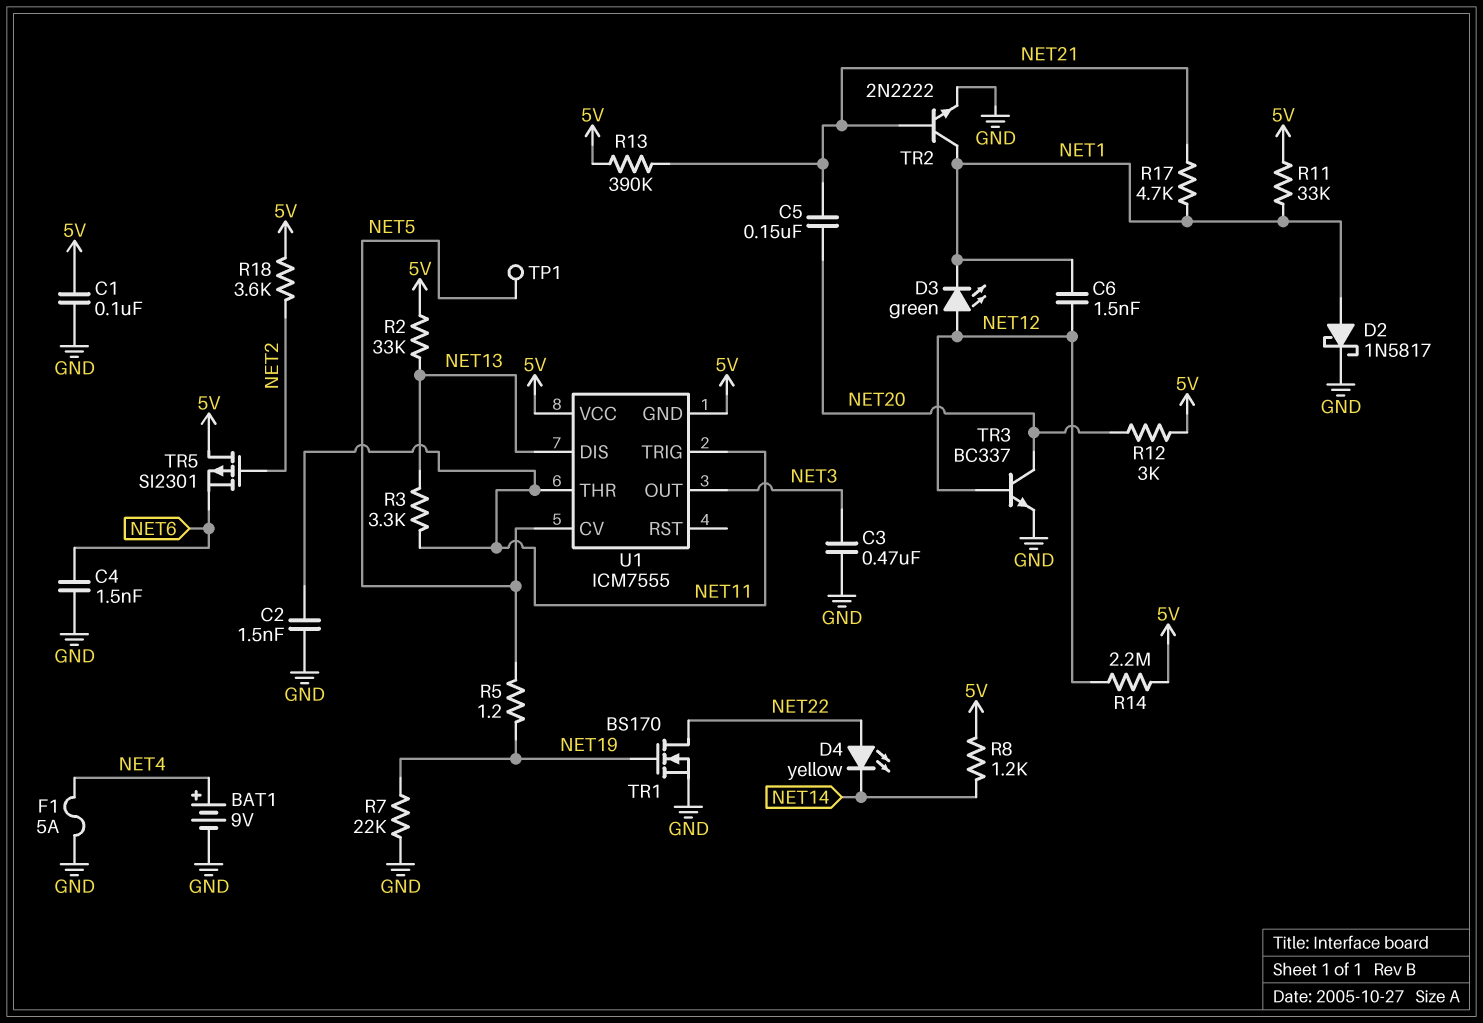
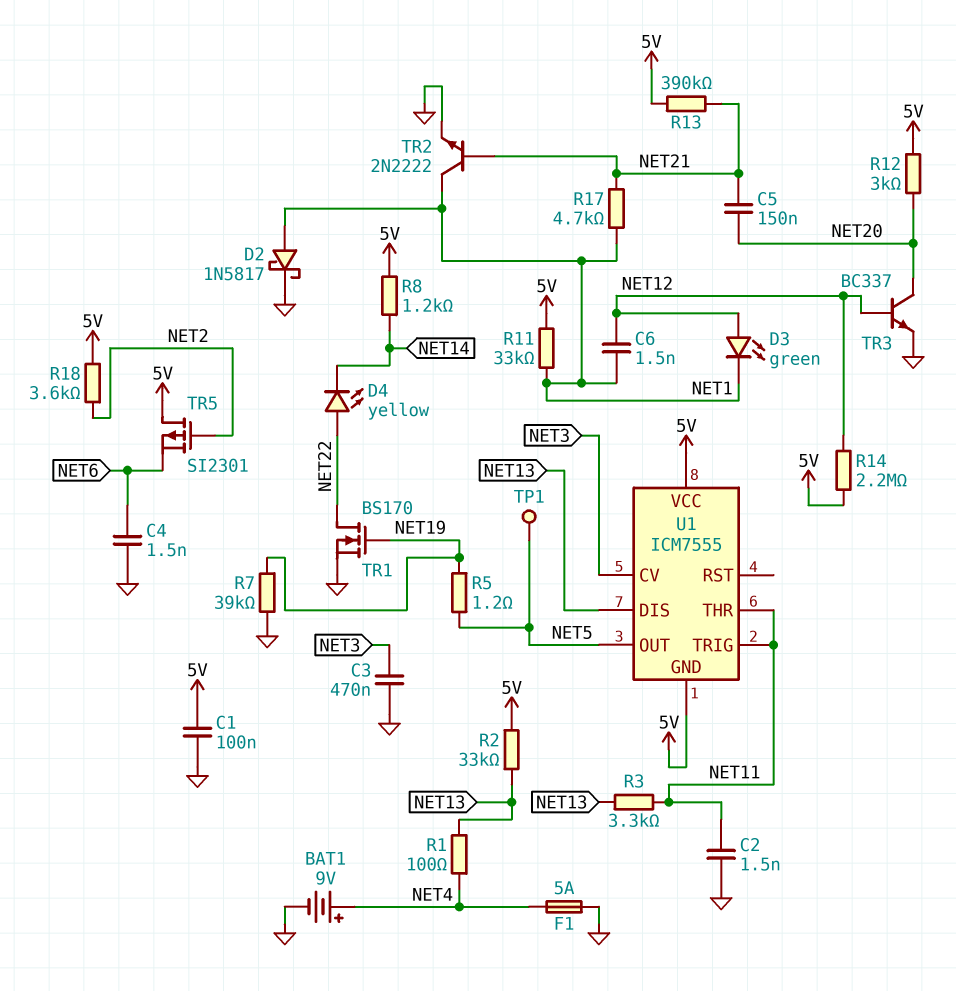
R1: none -> 100 (NET4, NET13)
R7: 22k (GND, NET19) -> 39k (GND, NET19)
U1 pin CV: NET5 -> NET3
U1 pin OUT: NET3 -> NET5

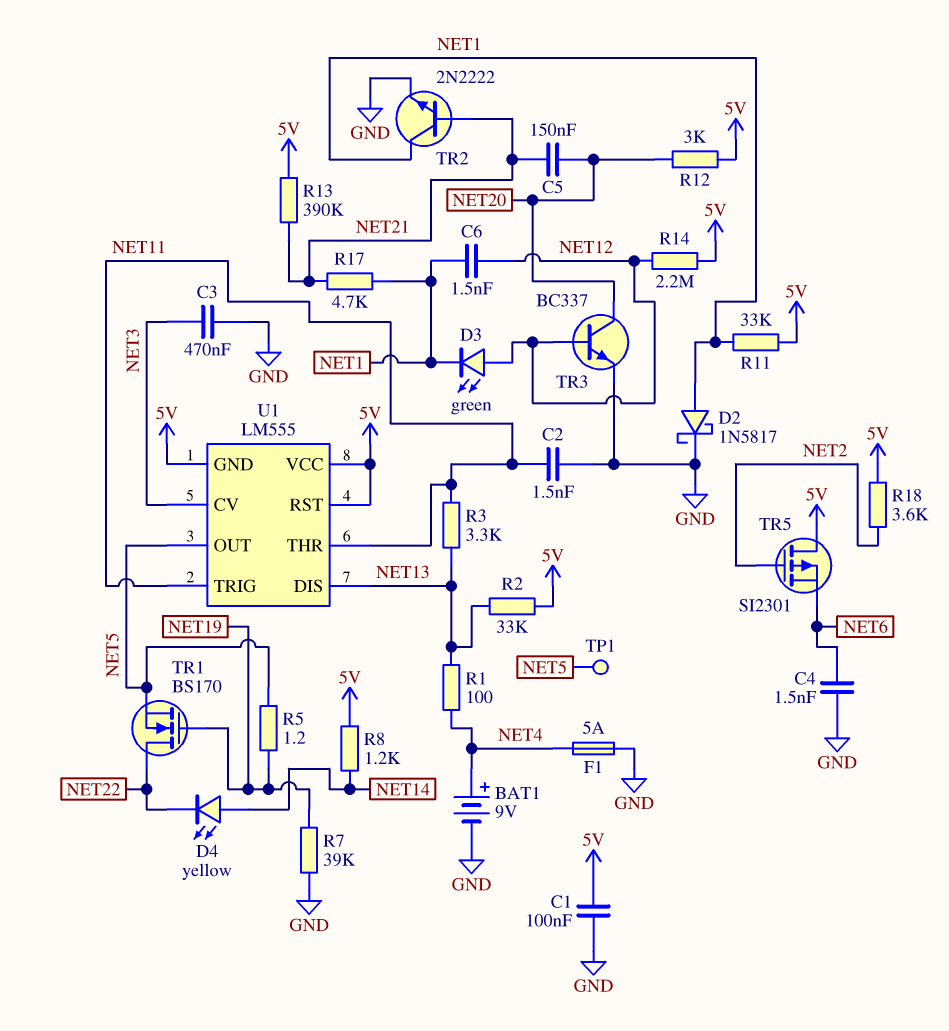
D4: LED yellow (A NET22, K NET14) -> LED yellow (A NET14, K NET22)
TR1: NMOS BS170 (G NET19, D NET22, S GND) -> NMOS BS170 (G NET19, D NET22, S NET5)
U1: ICM7555 -> LM555
U1 pin RST: none -> 5V

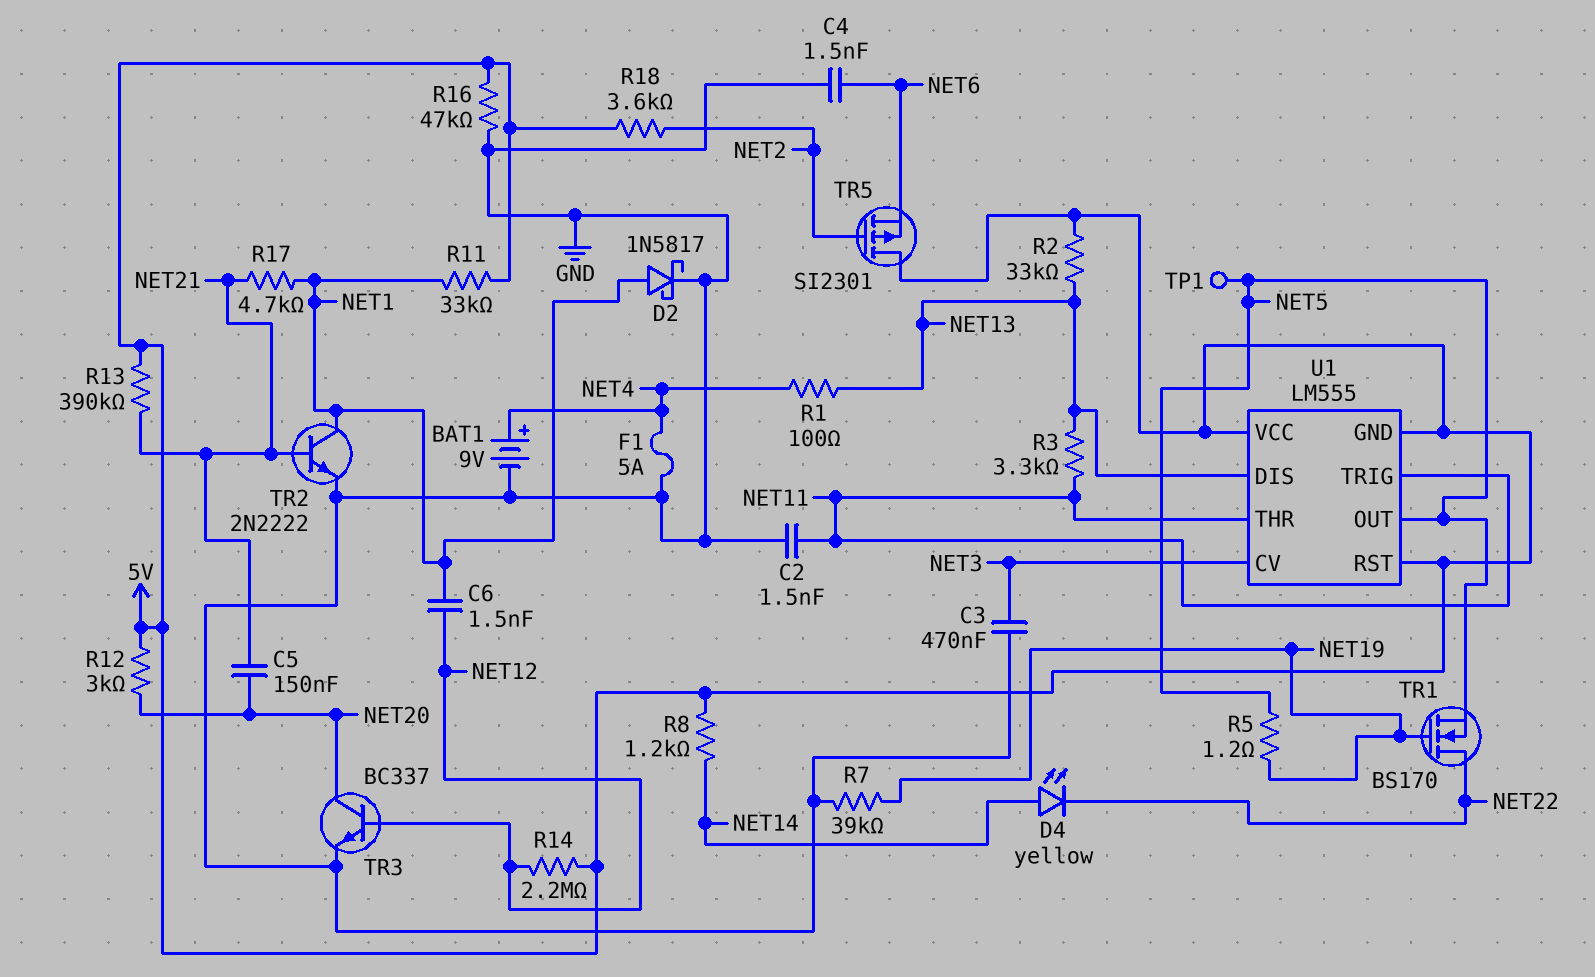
C1: 100nF (5V, GND) -> none
D3: LED green (A NET12, K NET1) -> none
R16: none -> 47k (5V, GND)

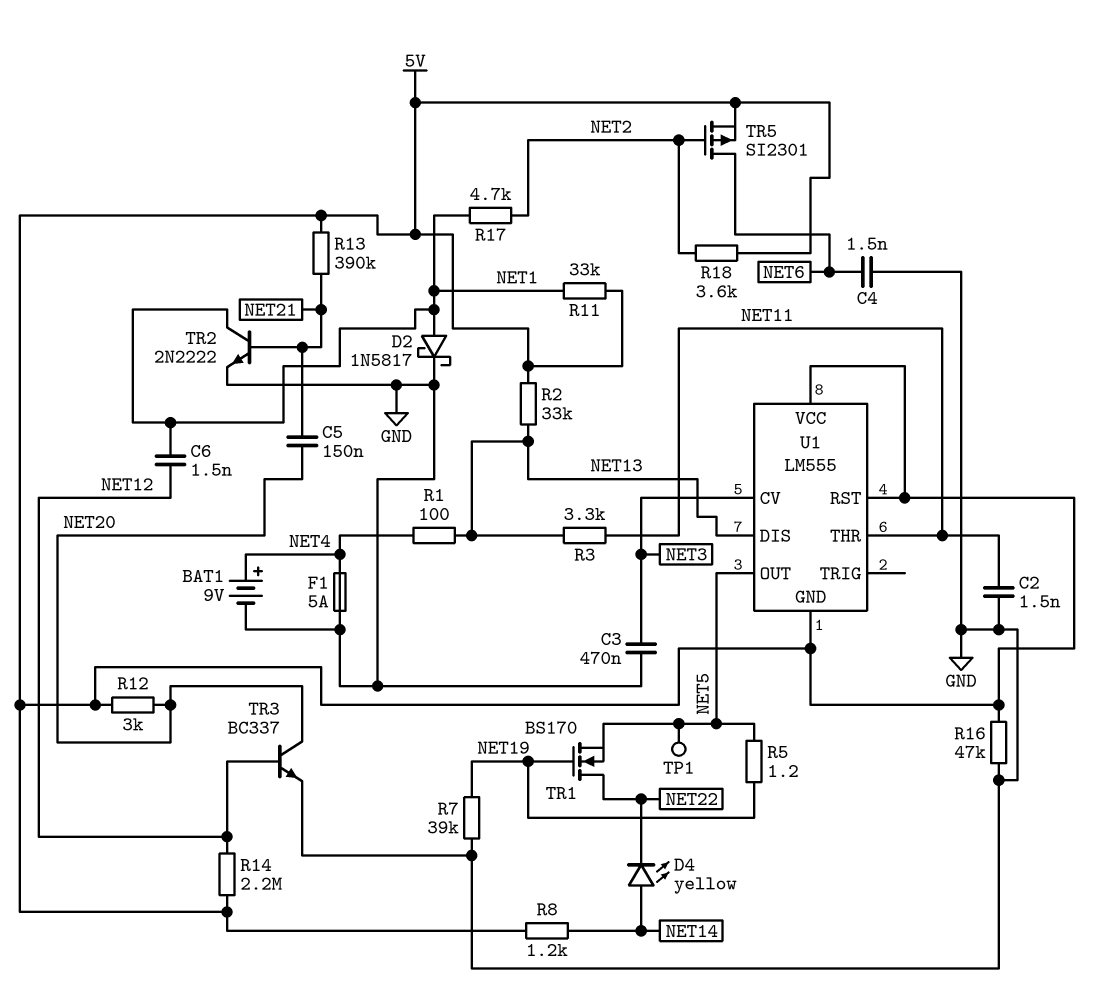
R17: 4.7k (NET1, NET21) -> 4.7k (NET1, NET2)
TR5: PMOS SI2301 (G NET2, D 5V, S NET6) -> PMOS SI2301 (G NET2, D NET6, S 5V)
U1 pin TRIG: NET11 -> none

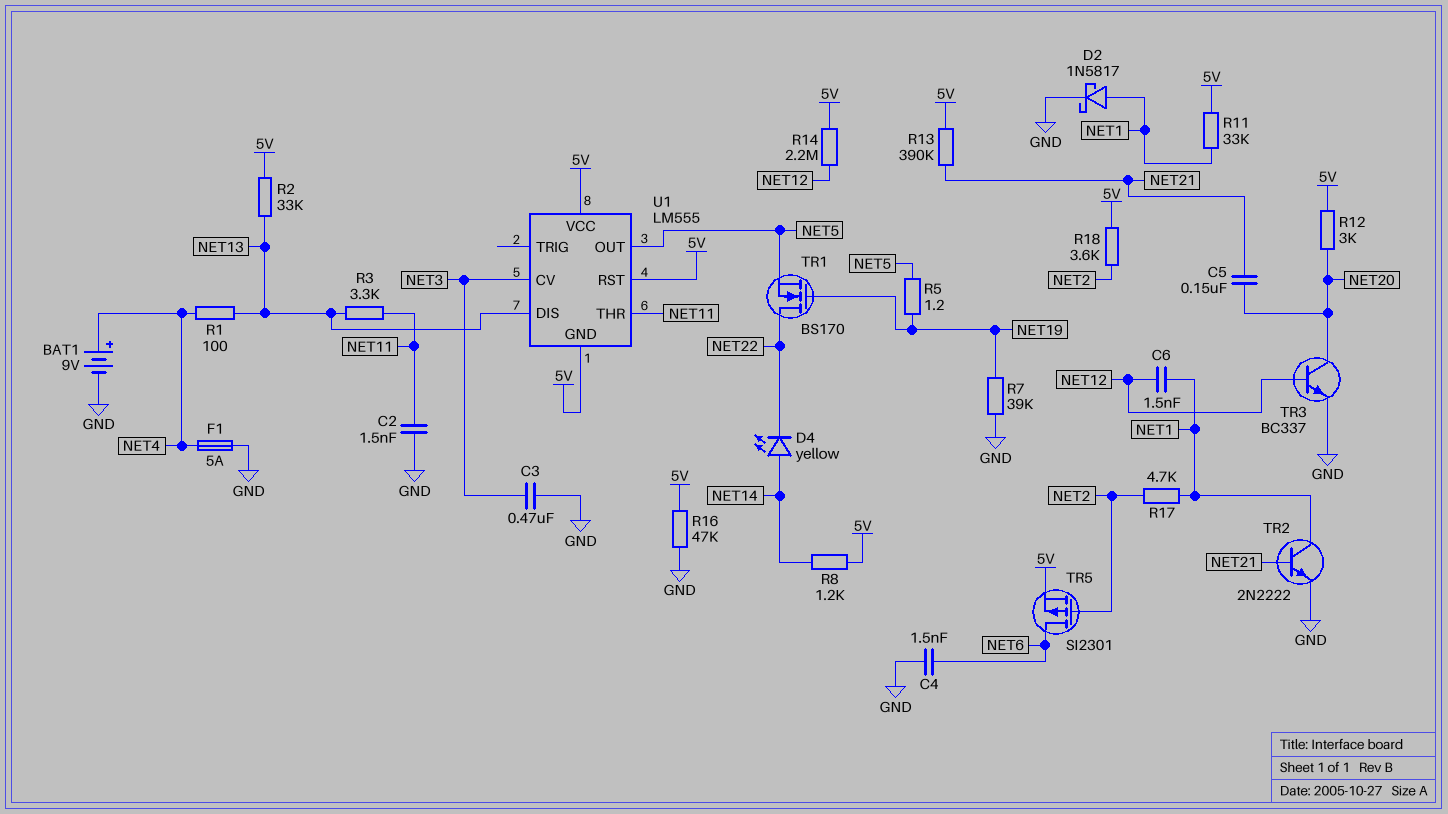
TP1: test point (NET5) -> none

